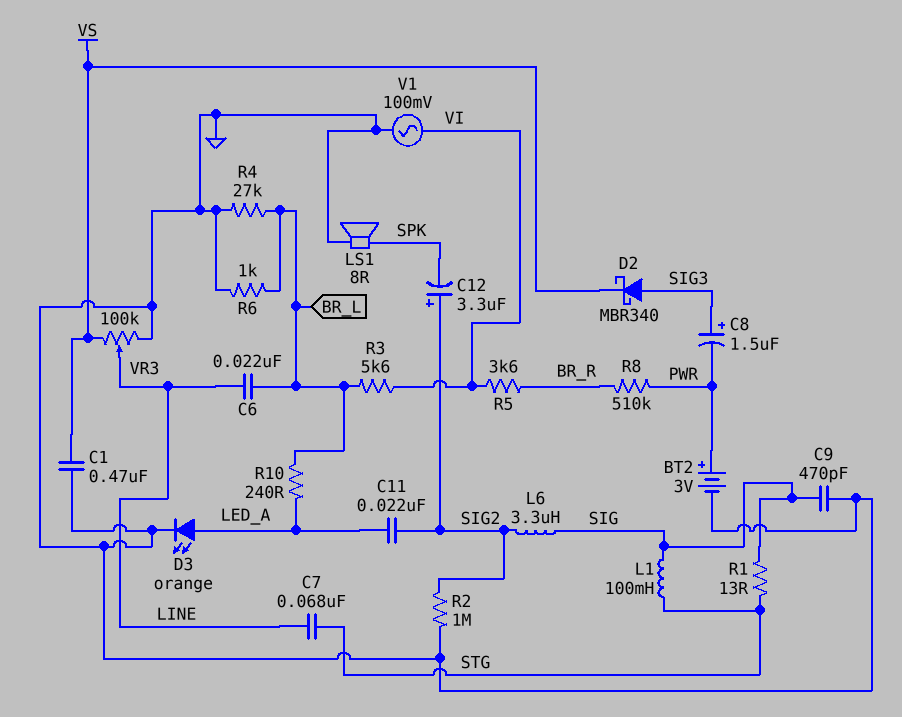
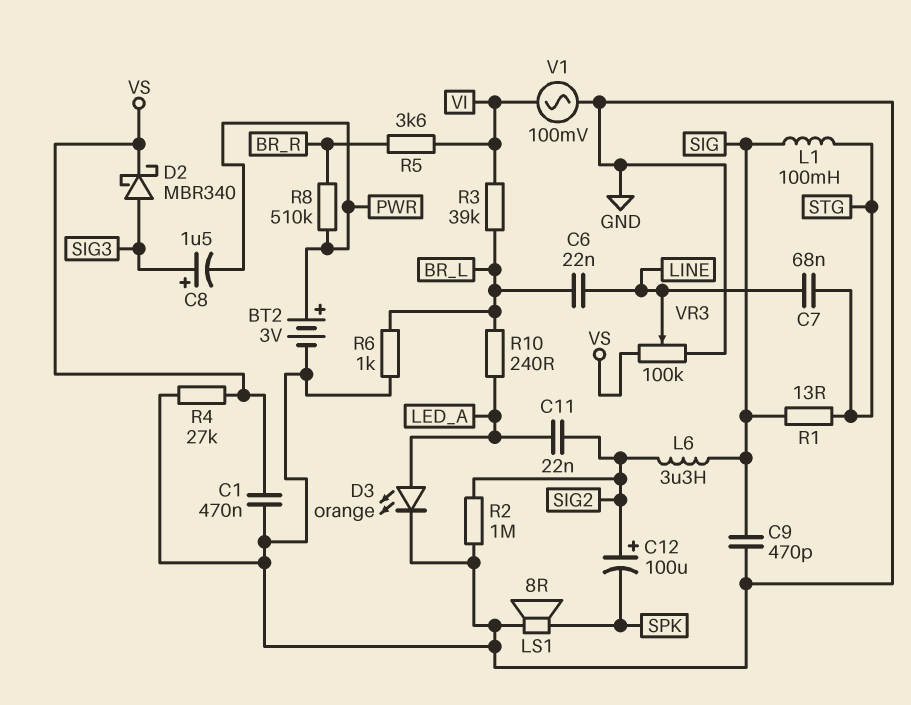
C12: 3.3uF (plus SIG2, minus SPK) -> 100uF (plus SIG2, minus SPK)
R3: 5.6k (BR_L, VI) -> 39k (BR_L, VI)
R4: 27k (BR_L, GND) -> 27k (GND, VS)

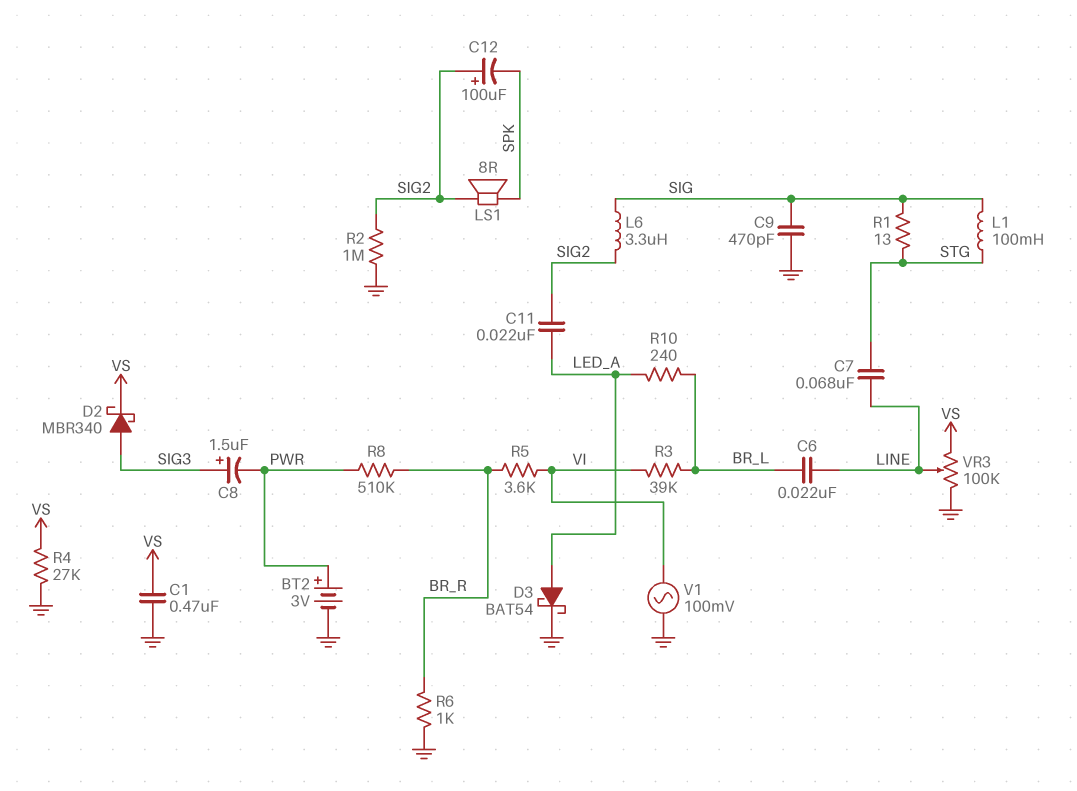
D3: LED orange (A LED_A, K GND) -> schottky BAT54 (A LED_A, K GND)
LS1: speaker 8R (GND, SPK) -> speaker 8R (SIG2, SPK)
R6: 1k (BR_L, GND) -> 1k (BR_R, GND)

